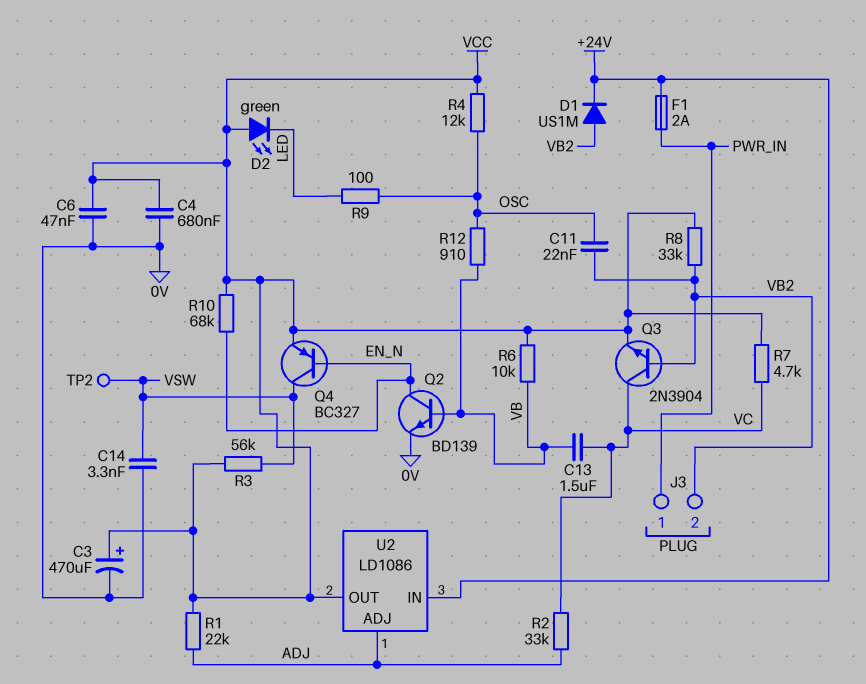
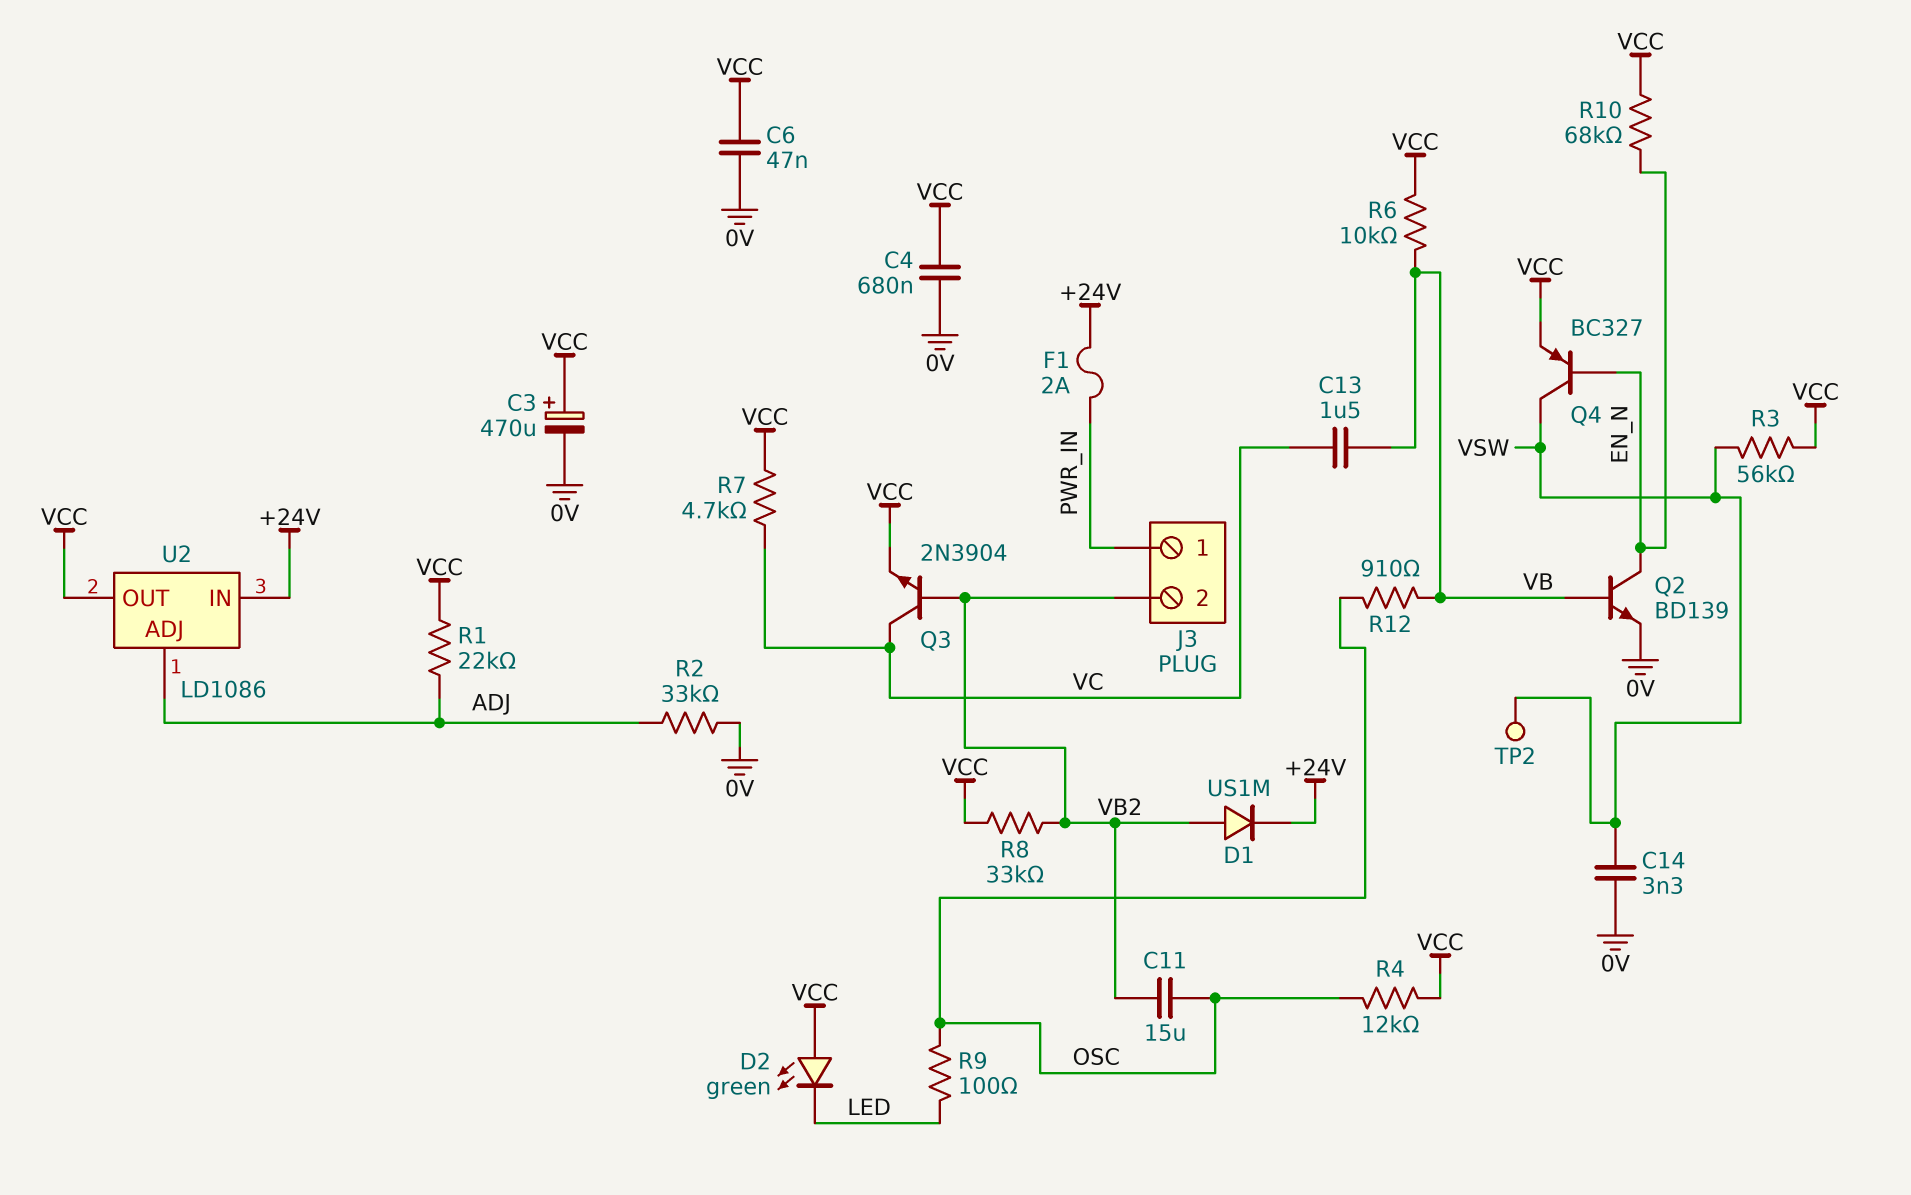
C11: 22nF (OSC, VB2) -> 15uF (OSC, VB2)
R2: 33k (ADJ, VC) -> 33k (0V, ADJ)

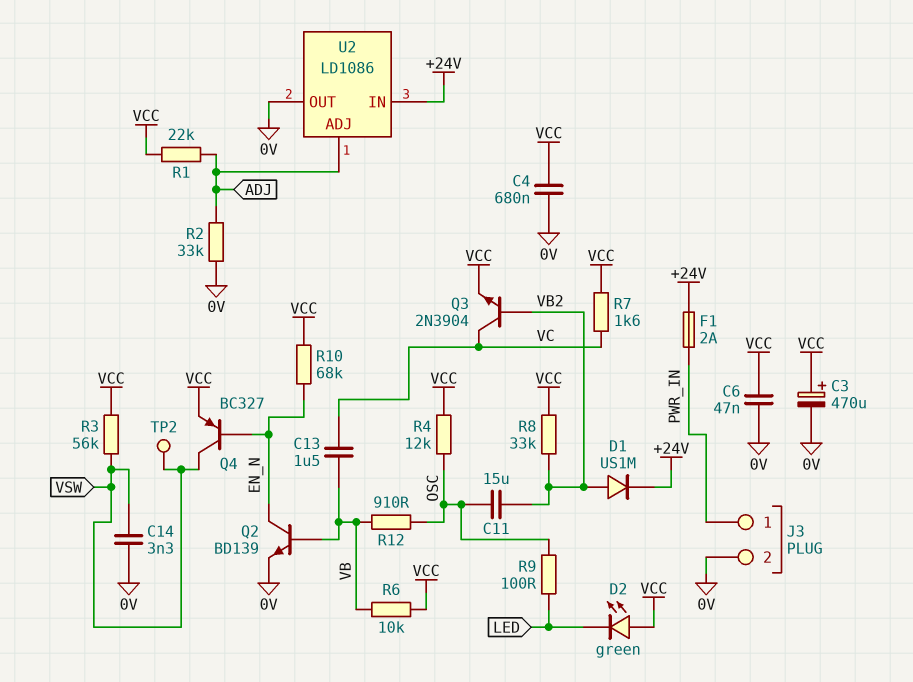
J3 pin 2: VB2 -> 0V
R7: 4.7k (VC, VCC) -> 1.6k (VC, VCC)
U2 pin OUT: VCC -> 0V

